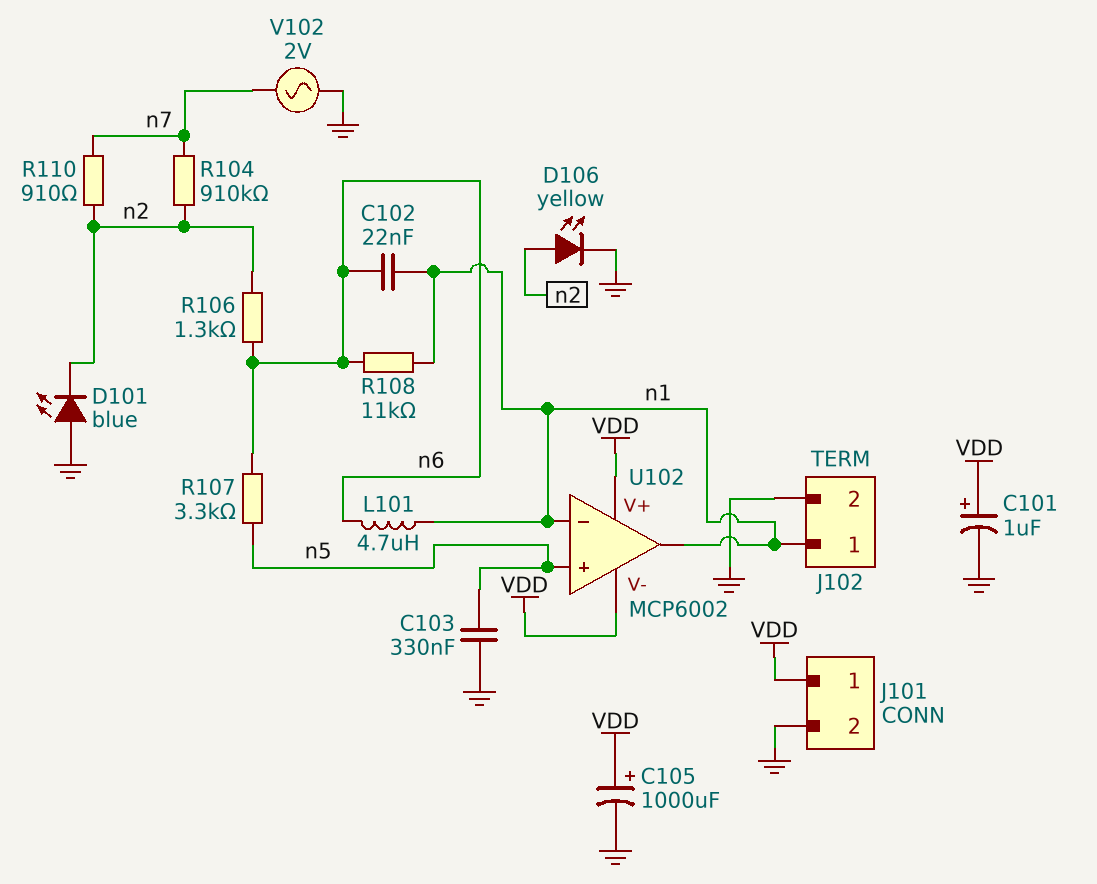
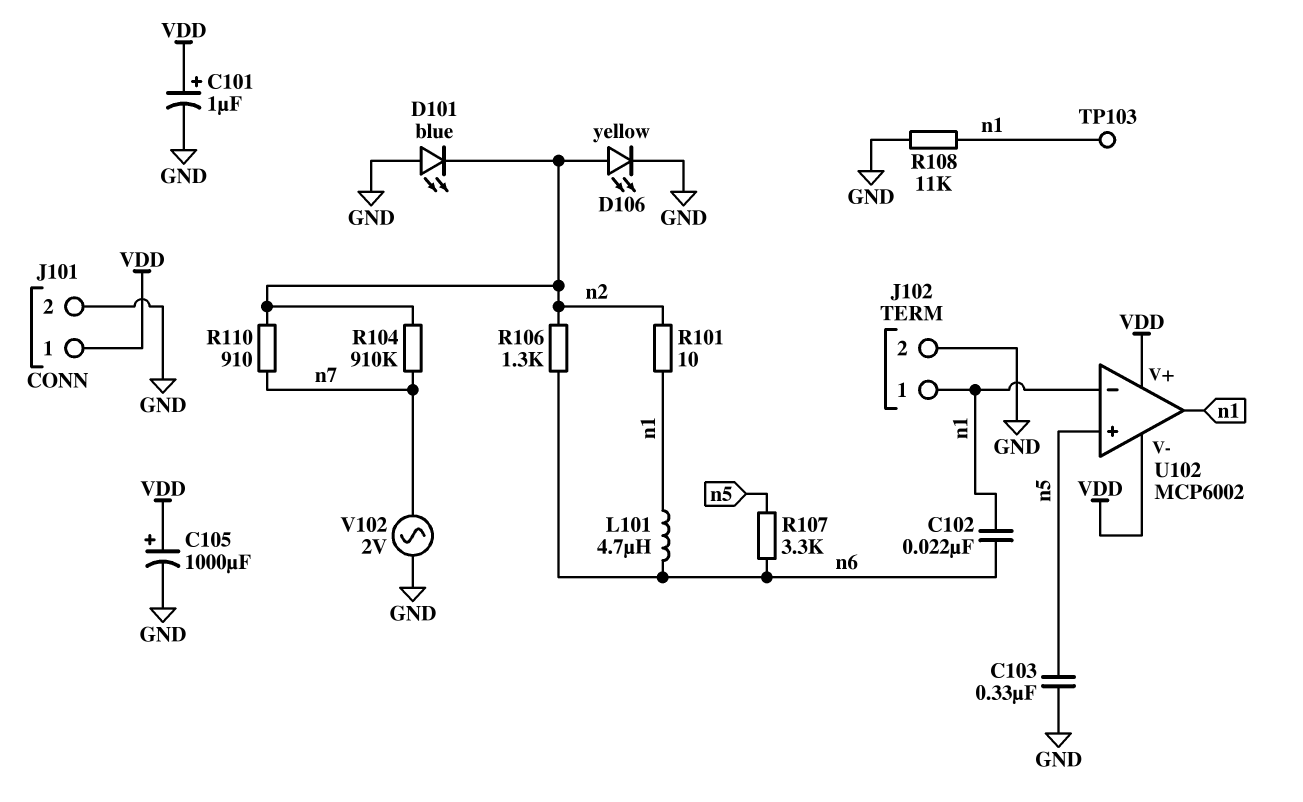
R101: none -> 10 (n1, n2)
R108: 11k (n1, n6) -> 11k (GND, n1)
TP103: none -> test point (n1)

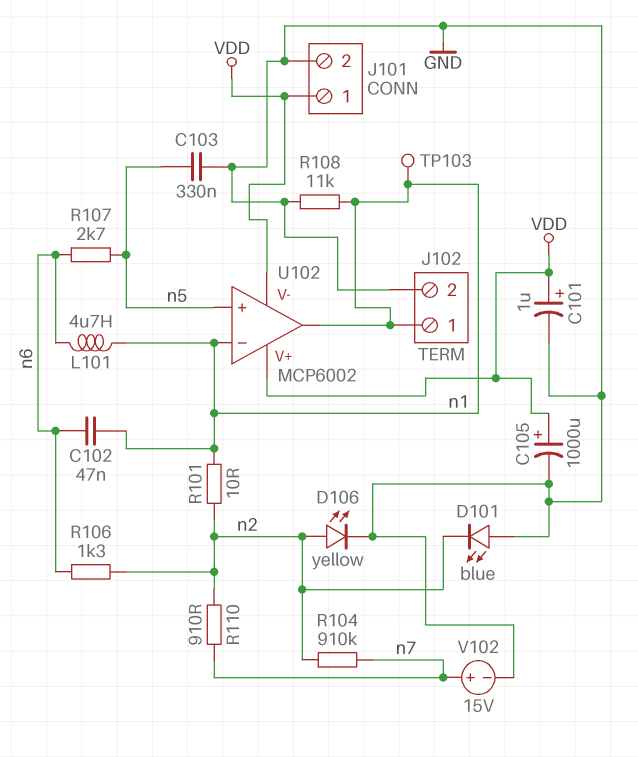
C102: 22nF (n1, n6) -> 47nF (n1, n6)
R107: 3.3k (n5, n6) -> 2.7k (n5, n6)
V102: AC 2V (GND, n7) -> 15V (plus n7, minus GND)

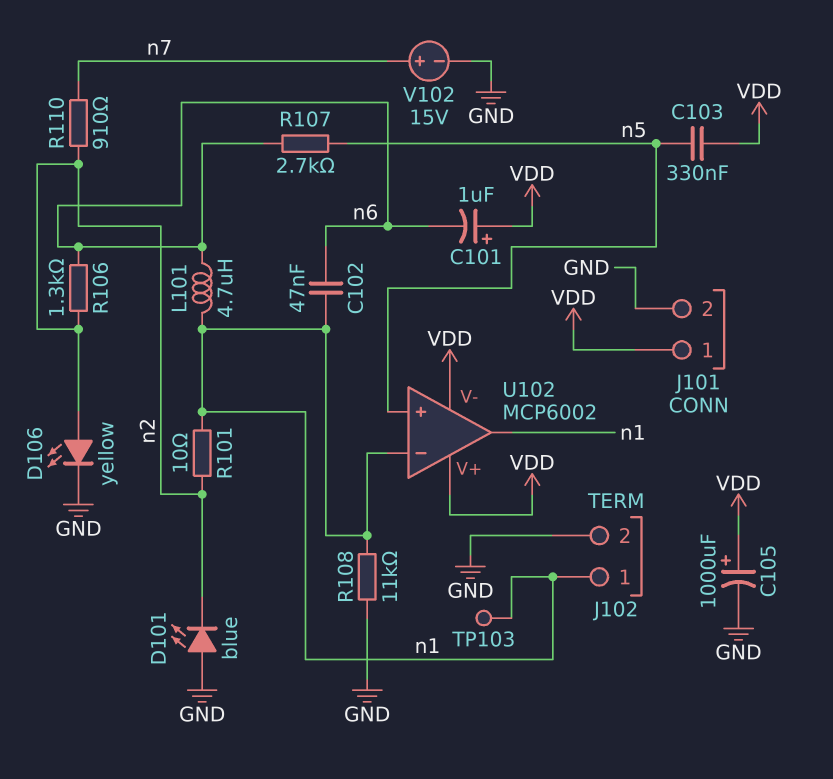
C101: 1uF (plus VDD, minus GND) -> 1uF (plus VDD, minus n6)
C103: 330nF (GND, n5) -> 330nF (VDD, n5)
R104: 910k (n2, n7) -> none

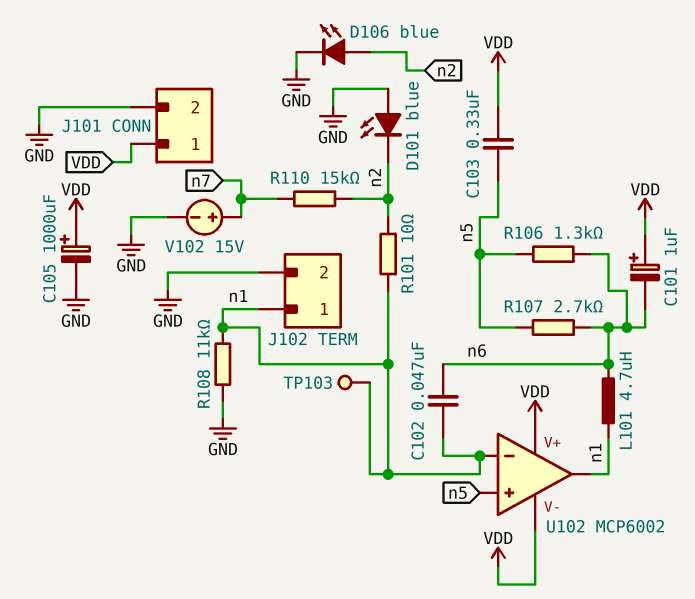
D106: LED yellow (A n2, K GND) -> LED blue (A n2, K GND)
R106: 1.3k (n2, n6) -> 1.3k (n5, n6)
R110: 910 (n2, n7) -> 15k (n2, n7)

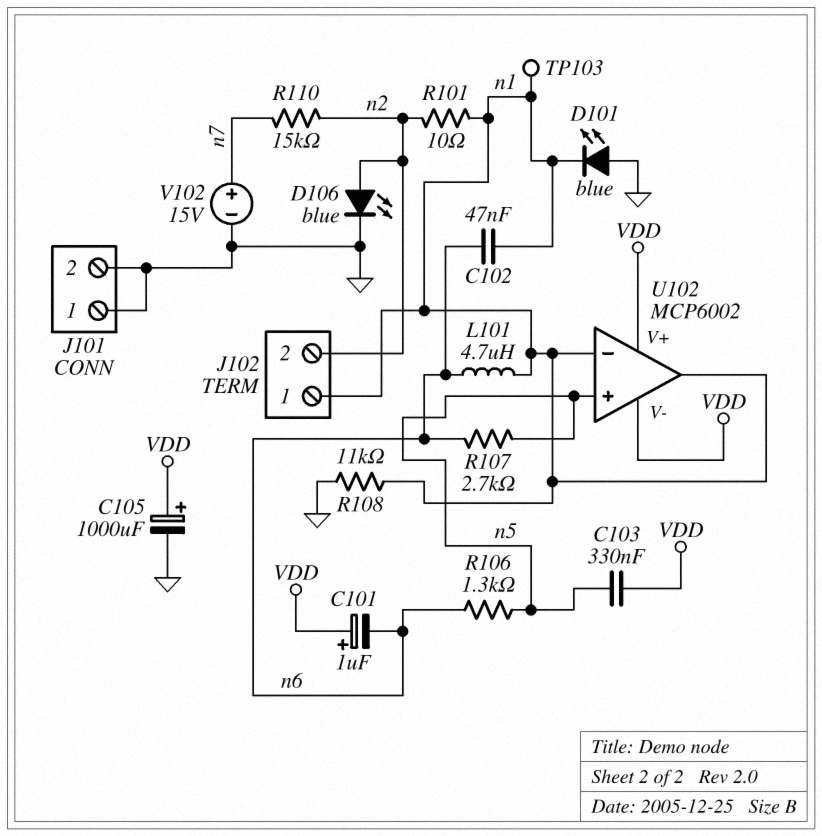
D101: LED blue (A GND, K n2) -> LED blue (A GND, K n1)
J101 pin 1: VDD -> GND
J102 pin 2: GND -> n2

